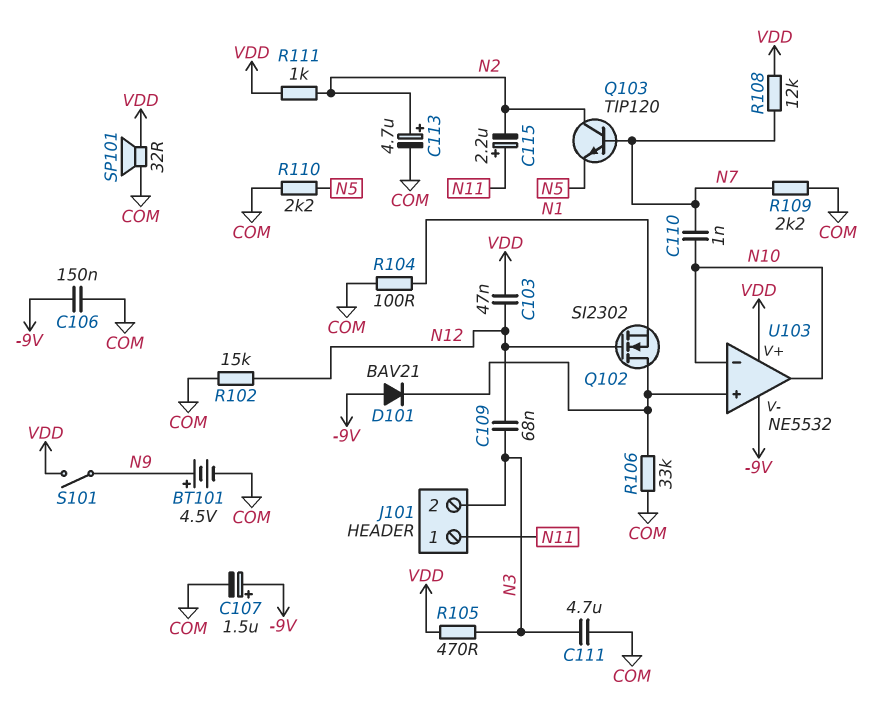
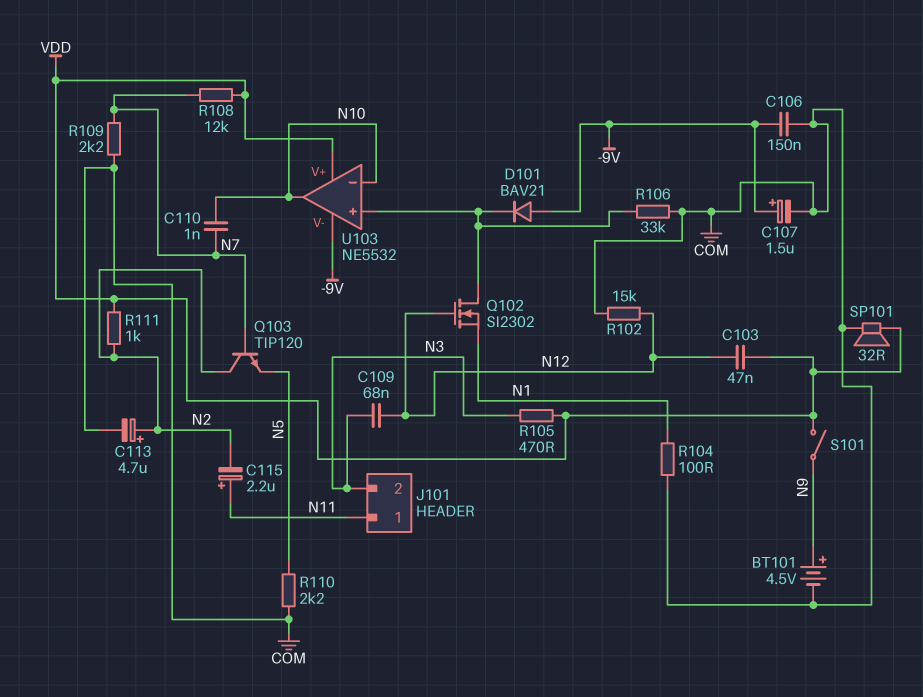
C111: 4.7uF (COM, N3) -> none

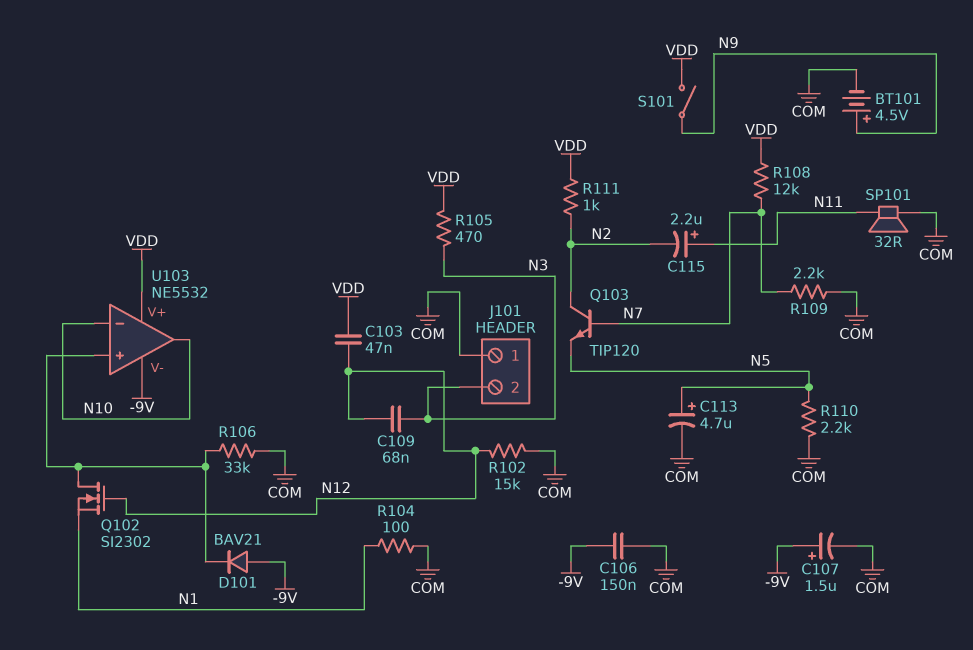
C110: 1nF (N7, N10) -> none
C113: 4.7uF (plus N2, minus COM) -> 4.7uF (plus N5, minus COM)
J101 pin 1: N11 -> COM
SP101: speaker 32R (COM, VDD) -> speaker 32R (COM, N11)

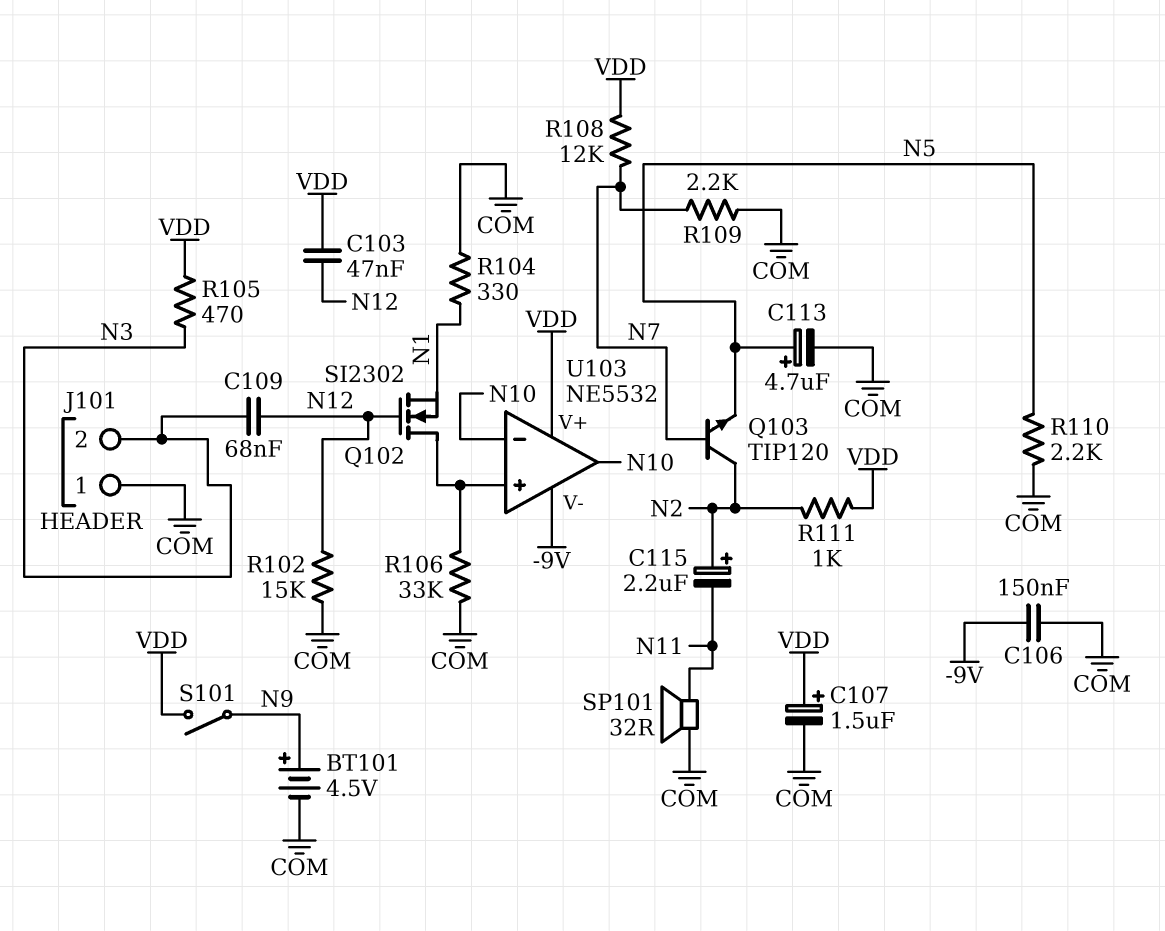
C107: 1.5uF (plus -9V, minus COM) -> 1.5uF (plus VDD, minus COM)
C115: 2.2uF (plus N11, minus N2) -> 2.2uF (plus N2, minus N11)
D101: diode BAV21 (A -9V, K U103/in+) -> none
R104: 100 (COM, N1) -> 330 (COM, N1)

